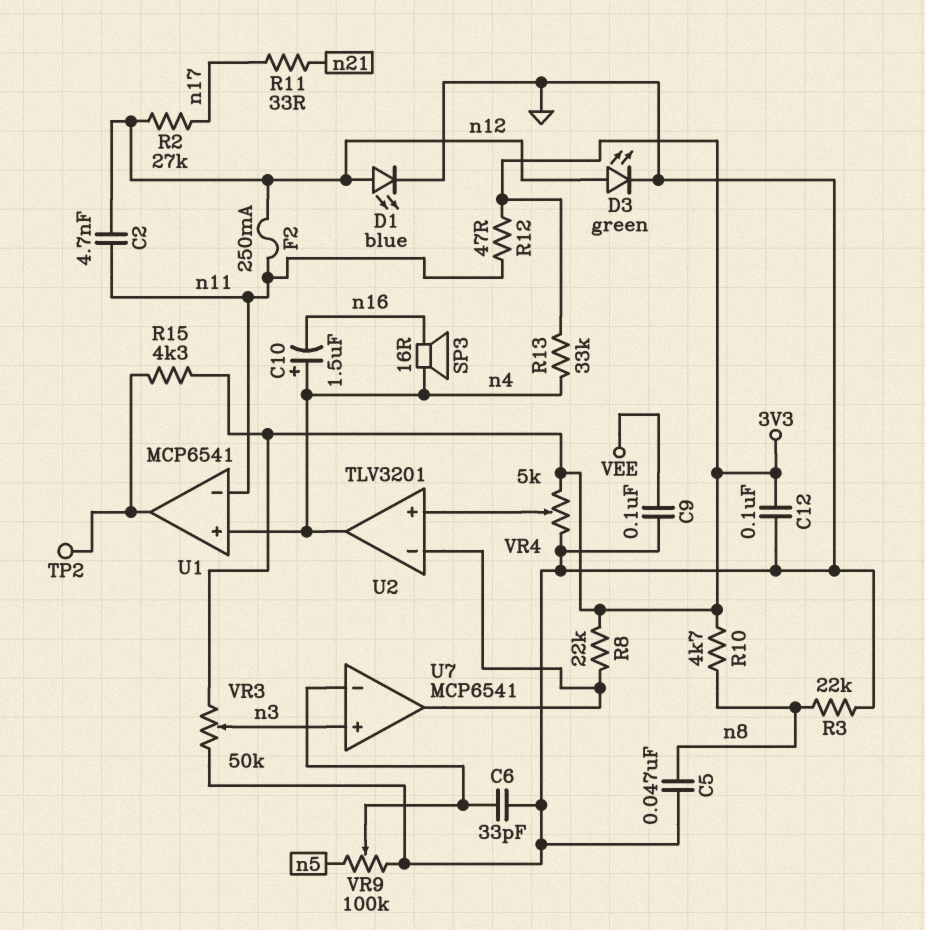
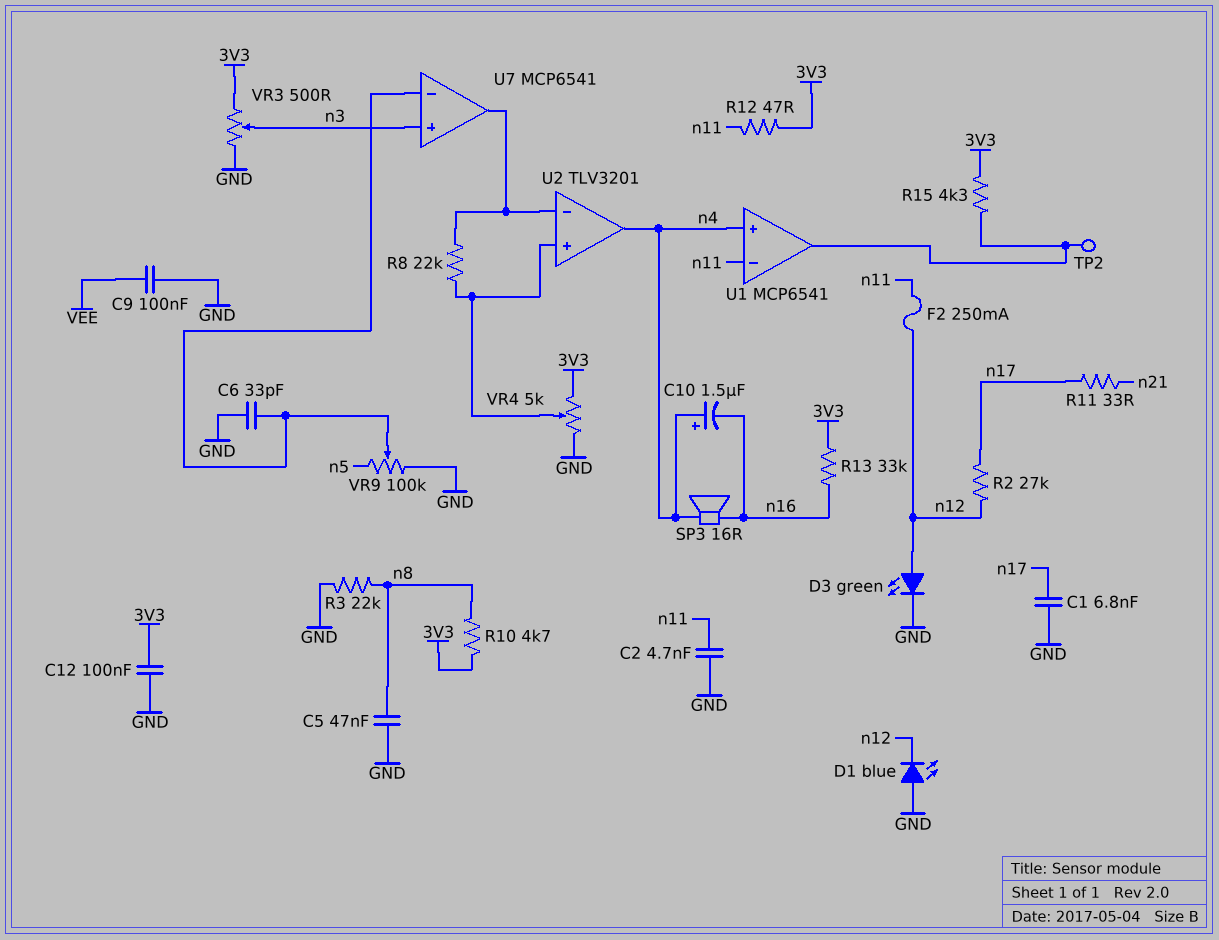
C1: none -> 6.8nF (GND, n17)
C2: 4.7nF (n11, n12) -> 4.7nF (GND, n11)
D1: LED blue (A n12, K GND) -> LED blue (A GND, K n12)
R8: 22k (3V3, U2/in-) -> 22k (U2/in+, U2/in-)
R13: 33k (3V3, n4) -> 33k (3V3, n16)
VR3: 50k (3V3, GND, wiper n3) -> 500 (3V3, GND, wiper n3)

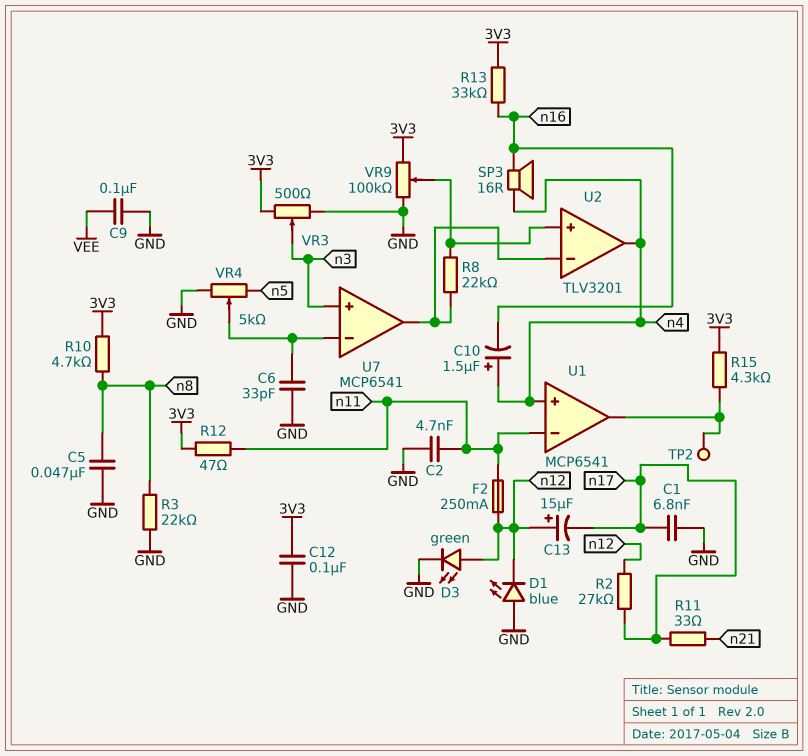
C13: none -> 15uF (plus n12, minus n17)
VR4: 5k (3V3, GND, wiper U2/in+) -> 5k (GND, n5, wiper U7/in-)
VR9: 100k (GND, n5, wiper U7/in-) -> 100k (3V3, GND, wiper U2/in+)

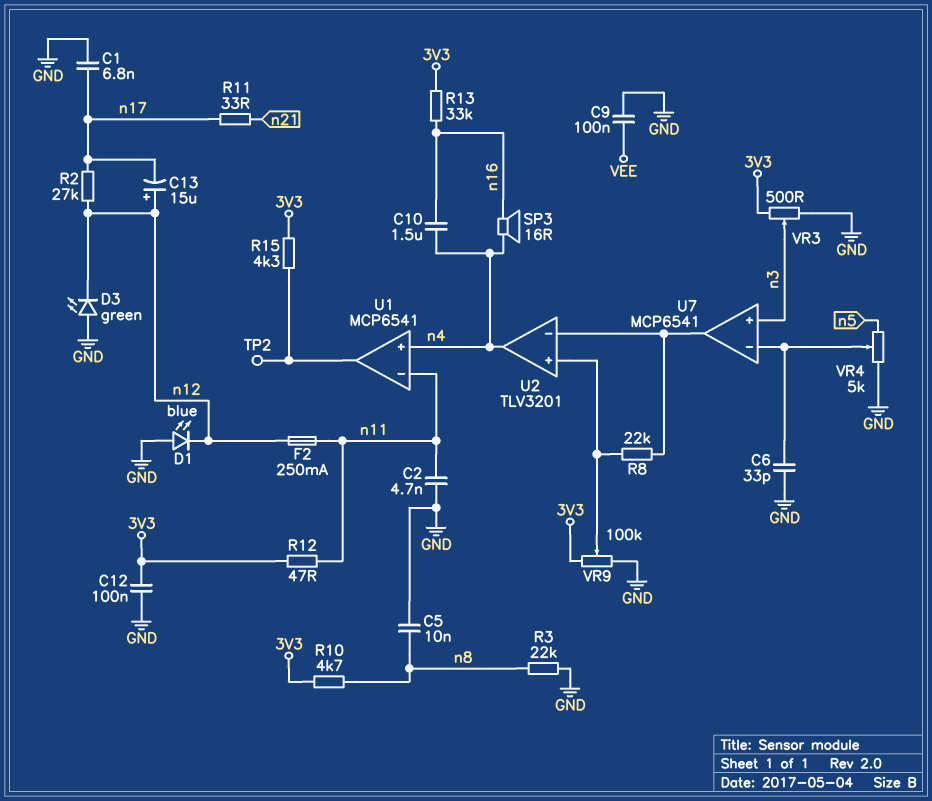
C5: 47nF (GND, n8) -> 10nF (GND, n8)
C10: 1.5uF (plus n4, minus n16) -> 1.5uF (n4, n16)
D3: LED green (A n12, K GND) -> LED green (A GND, K n12)

